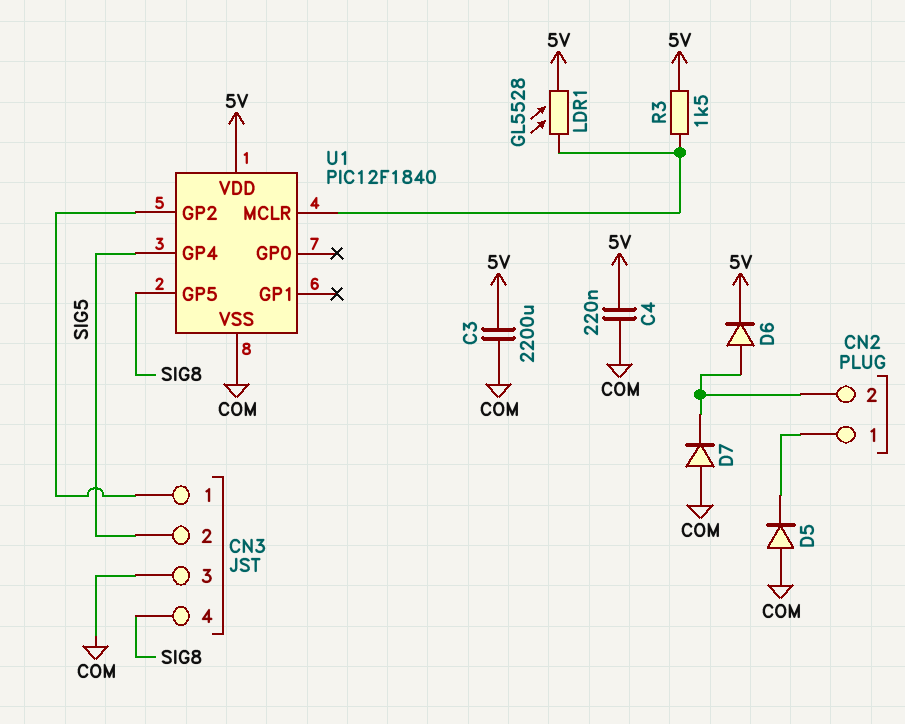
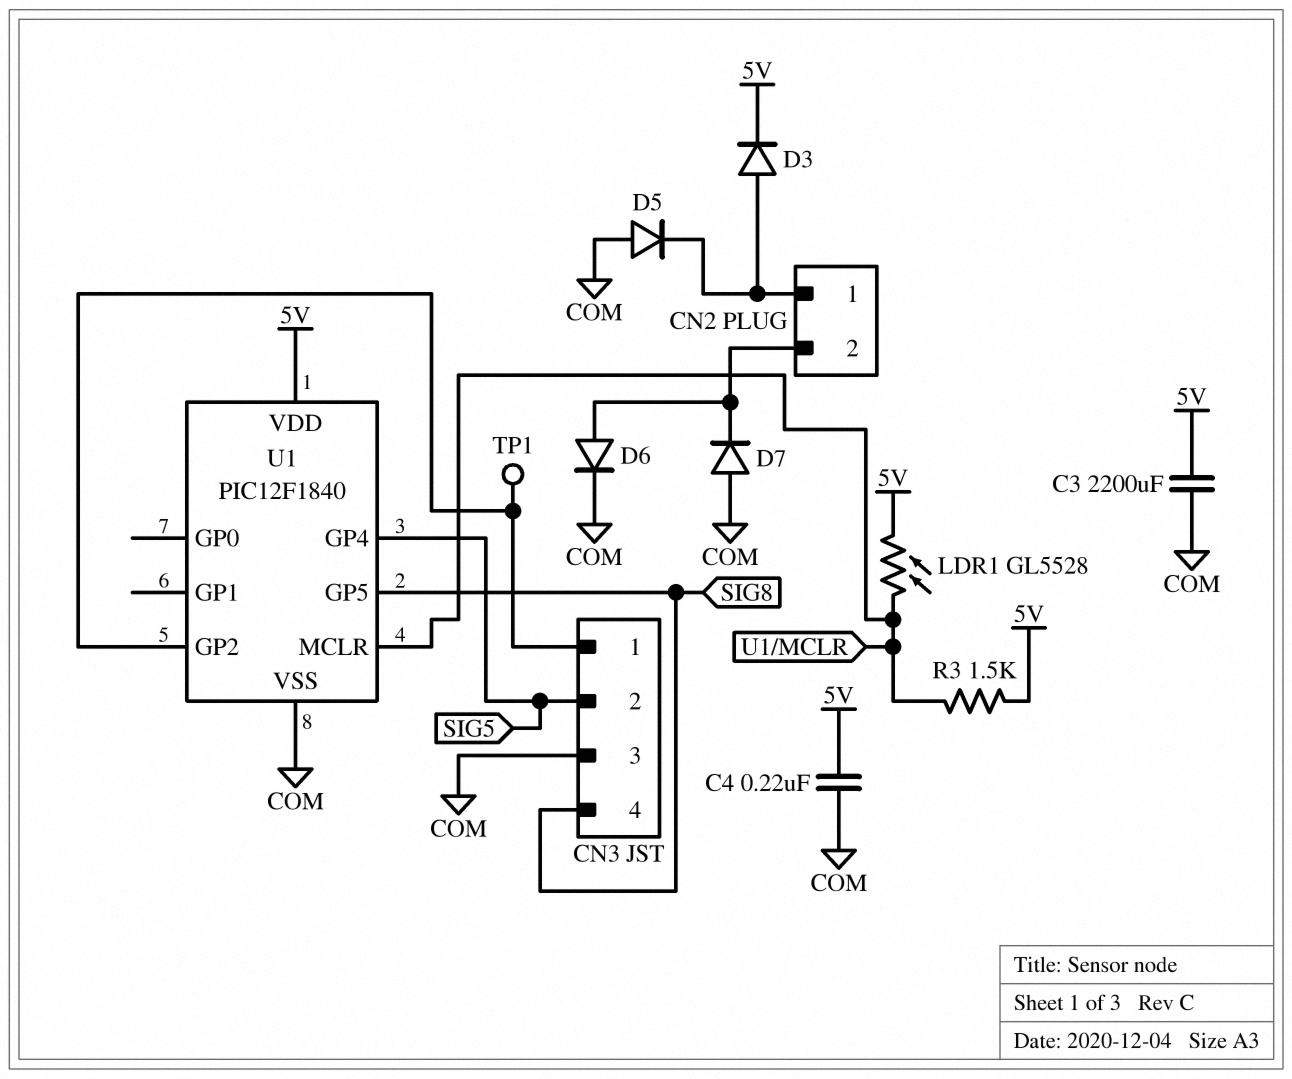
D3: none -> diode (A CN2/1, K 5V)
D6: diode (A CN2/2, K 5V) -> diode (A CN2/2, K COM)
TP1: none -> test point (CN3/1)

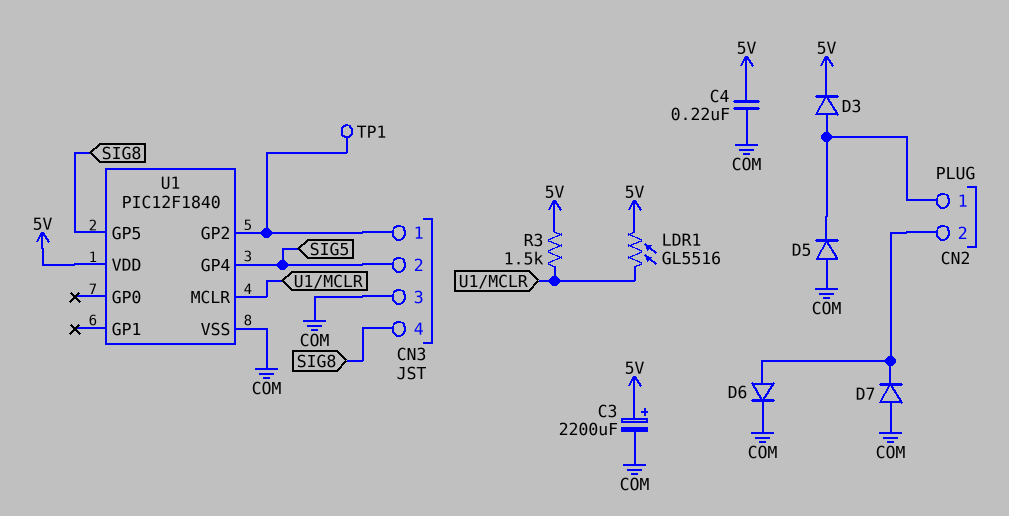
C3: 2200uF (5V, COM) -> 2200uF (plus 5V, minus COM)
LDR1: GL5528 (5V, U1/MCLR) -> GL5516 (5V, U1/MCLR)

